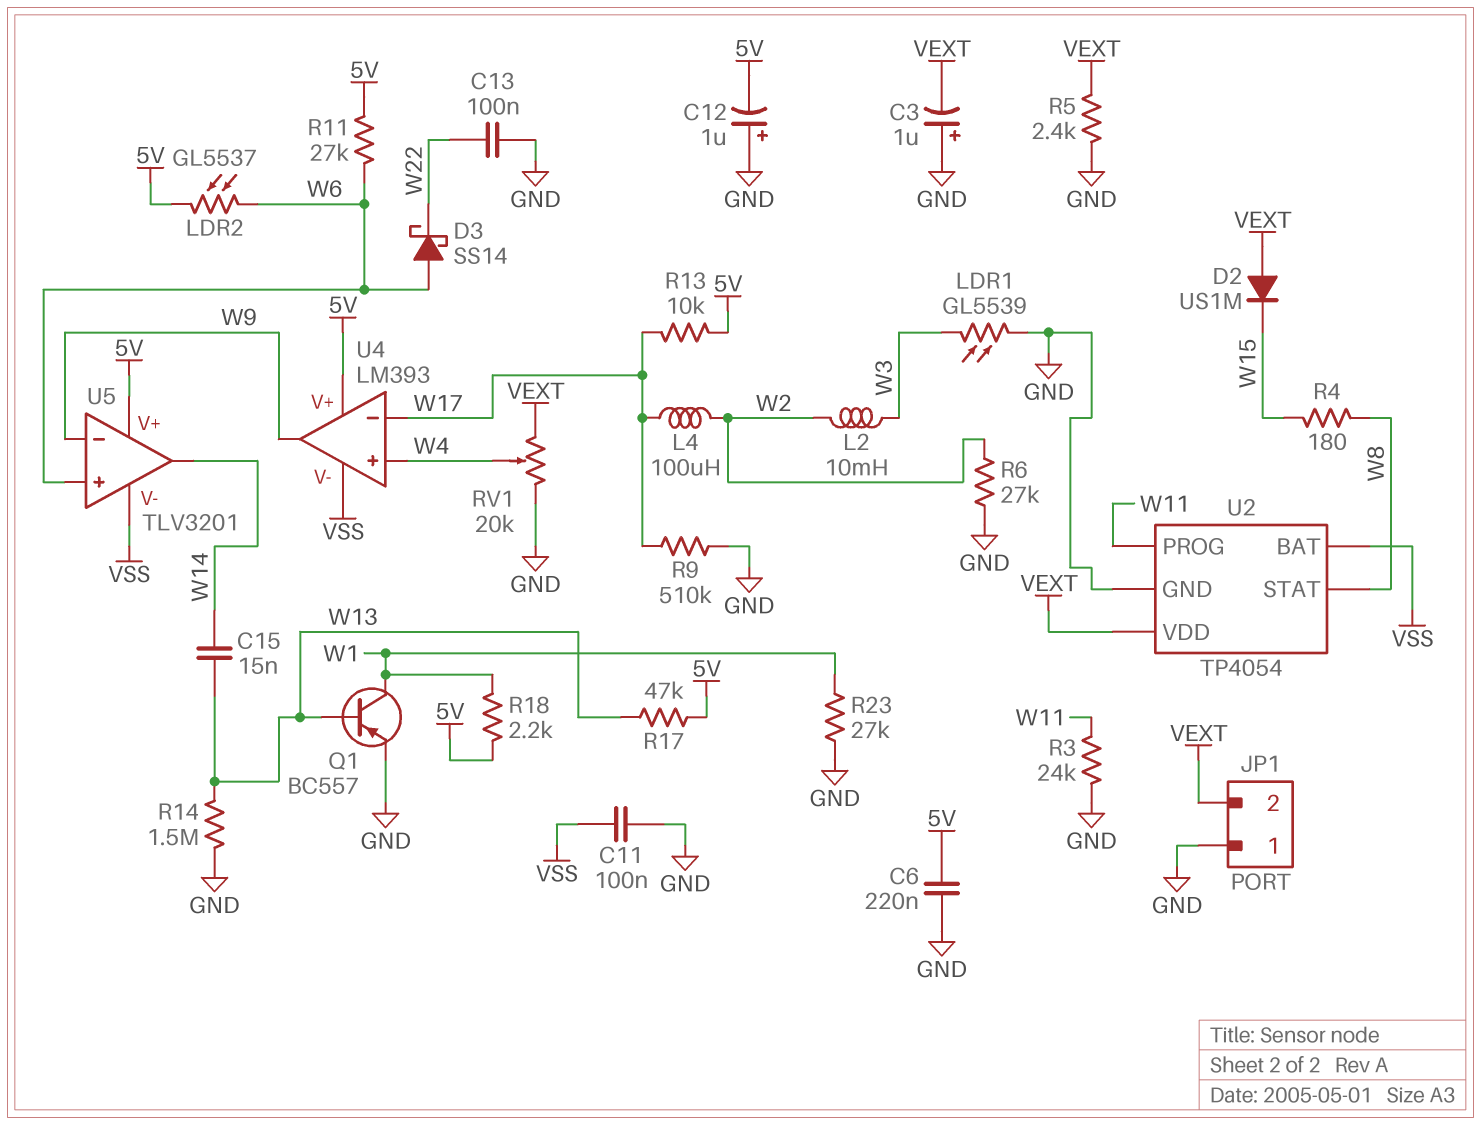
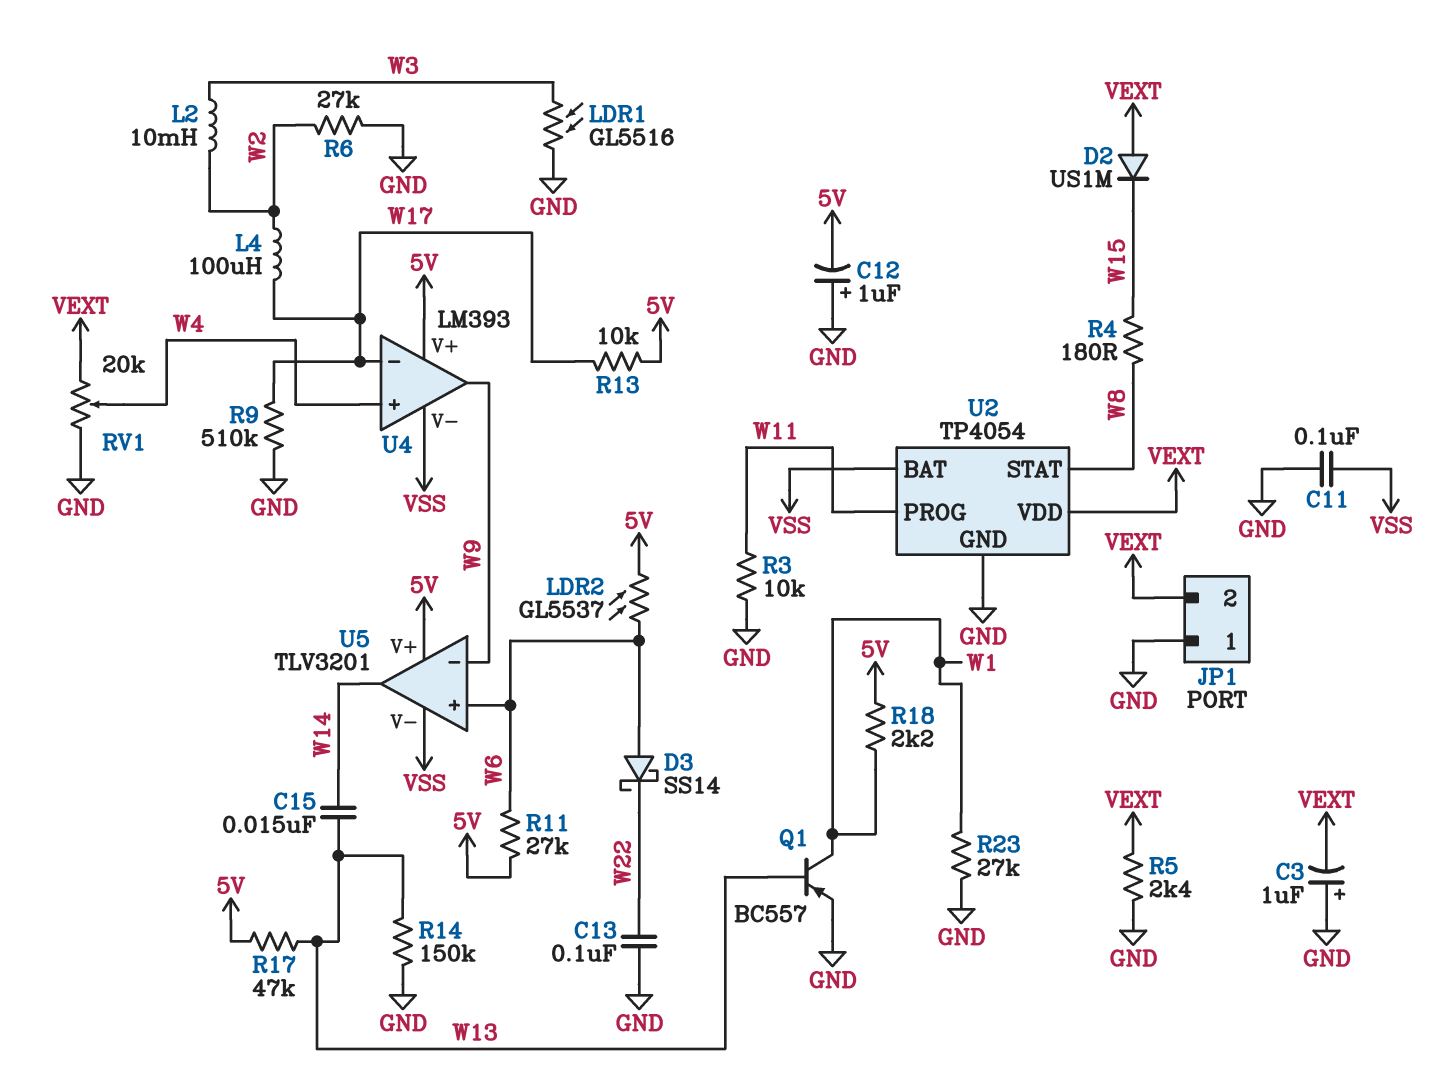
C6: 220nF (5V, GND) -> none
LDR1: GL5539 (GND, W3) -> GL5516 (GND, W3)
R3: 24k (GND, W11) -> 10k (GND, W11)
R14: 1.5M (GND, W13) -> 150k (GND, W13)

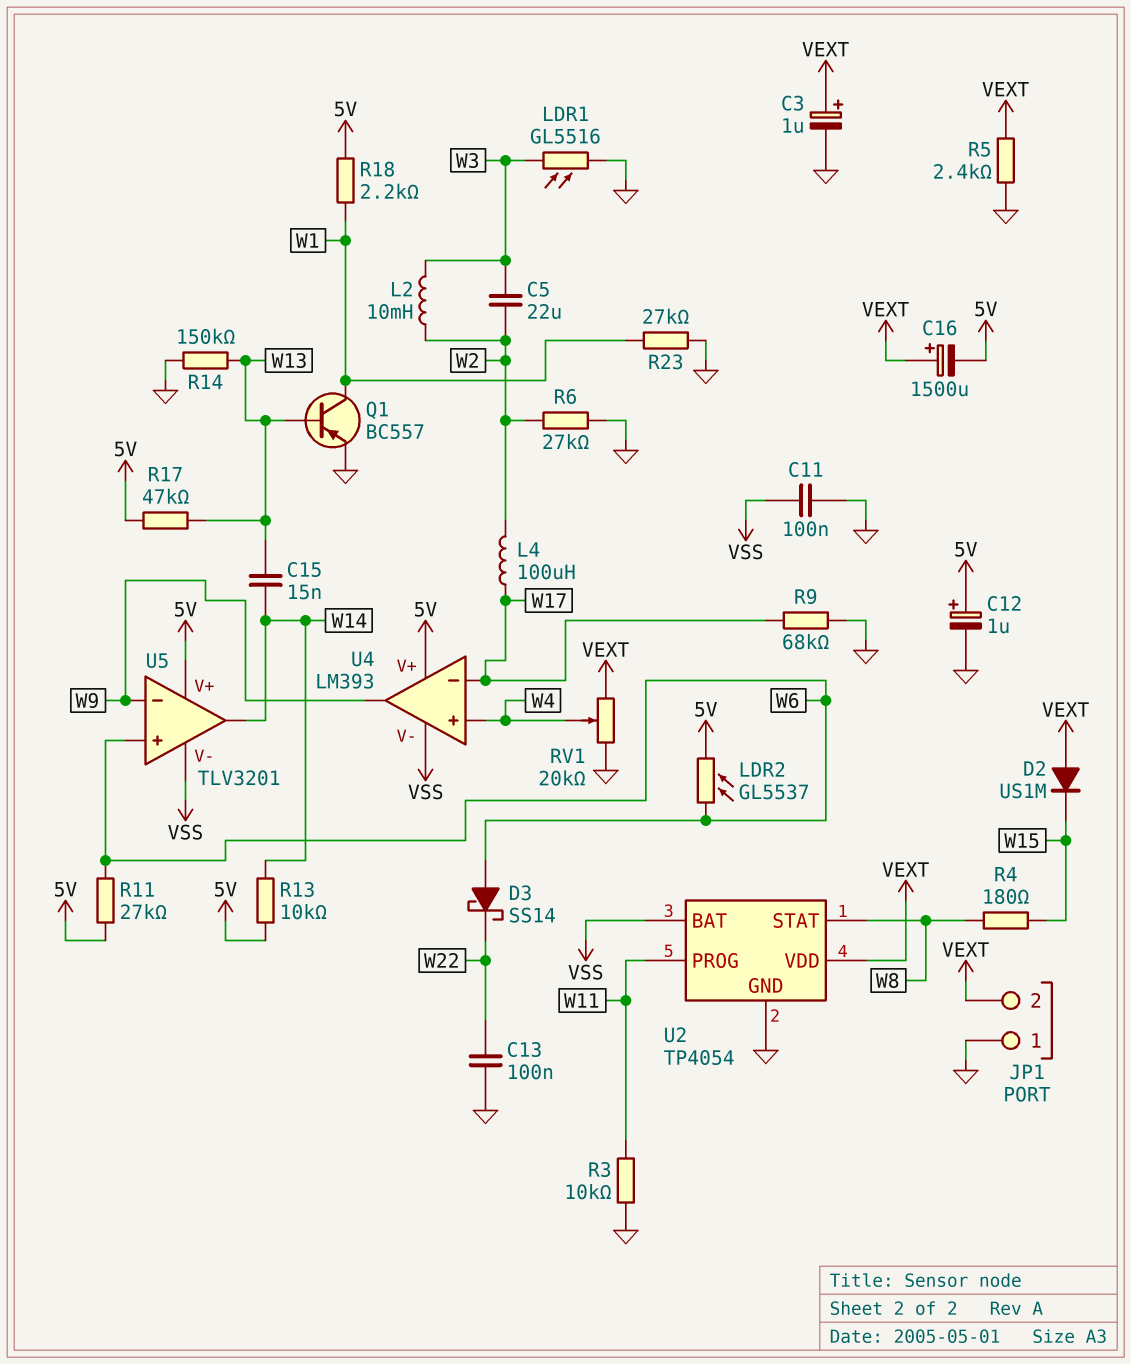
C3: 1uF (plus GND, minus VEXT) -> 1uF (plus VEXT, minus GND)
C5: none -> 22uF (W2, W3)
C12: 1uF (plus GND, minus 5V) -> 1uF (plus 5V, minus GND)
C16: none -> 1500uF (plus VEXT, minus 5V)
R9: 510k (GND, W17) -> 68k (GND, W17)
R13: 10k (5V, W17) -> 10k (5V, W14)

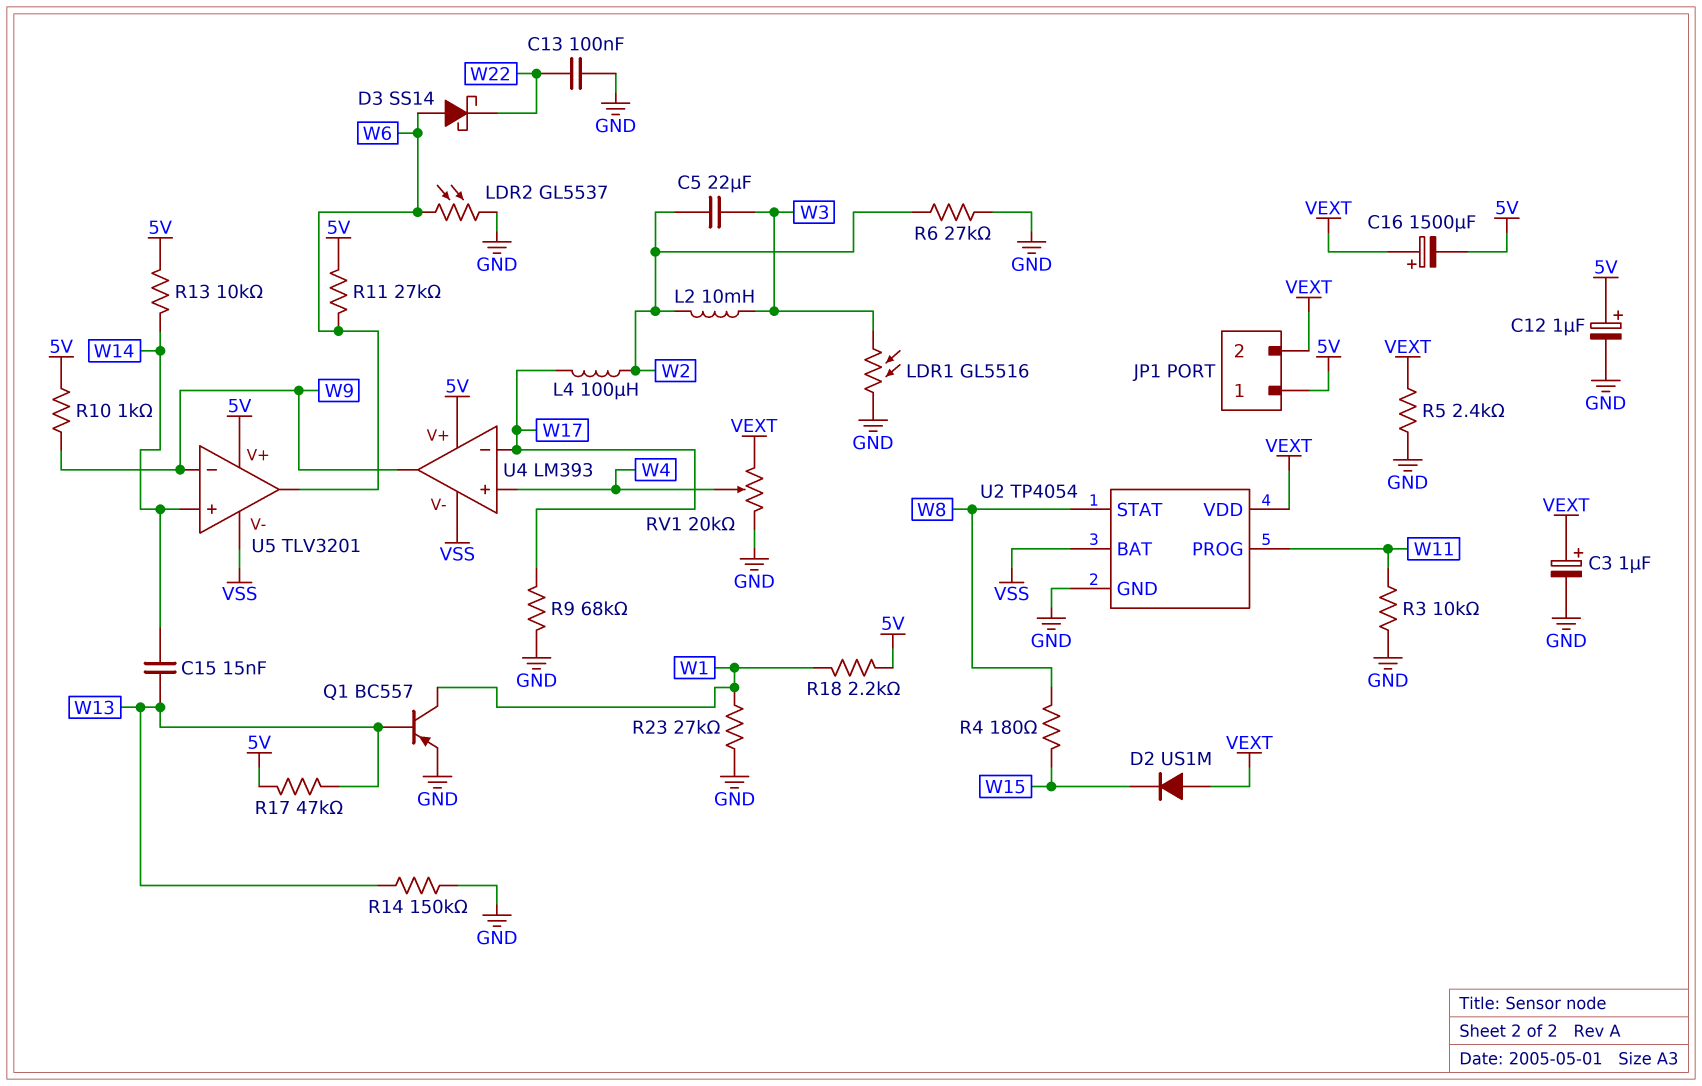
C11: 100nF (GND, VSS) -> none
JP1 pin 1: GND -> 5V
LDR2: GL5537 (5V, W6) -> GL5537 (GND, W6)
R10: none -> 1k (5V, W9)
U5 pin in+: W6 -> W14
U5 pin out: W14 -> W6

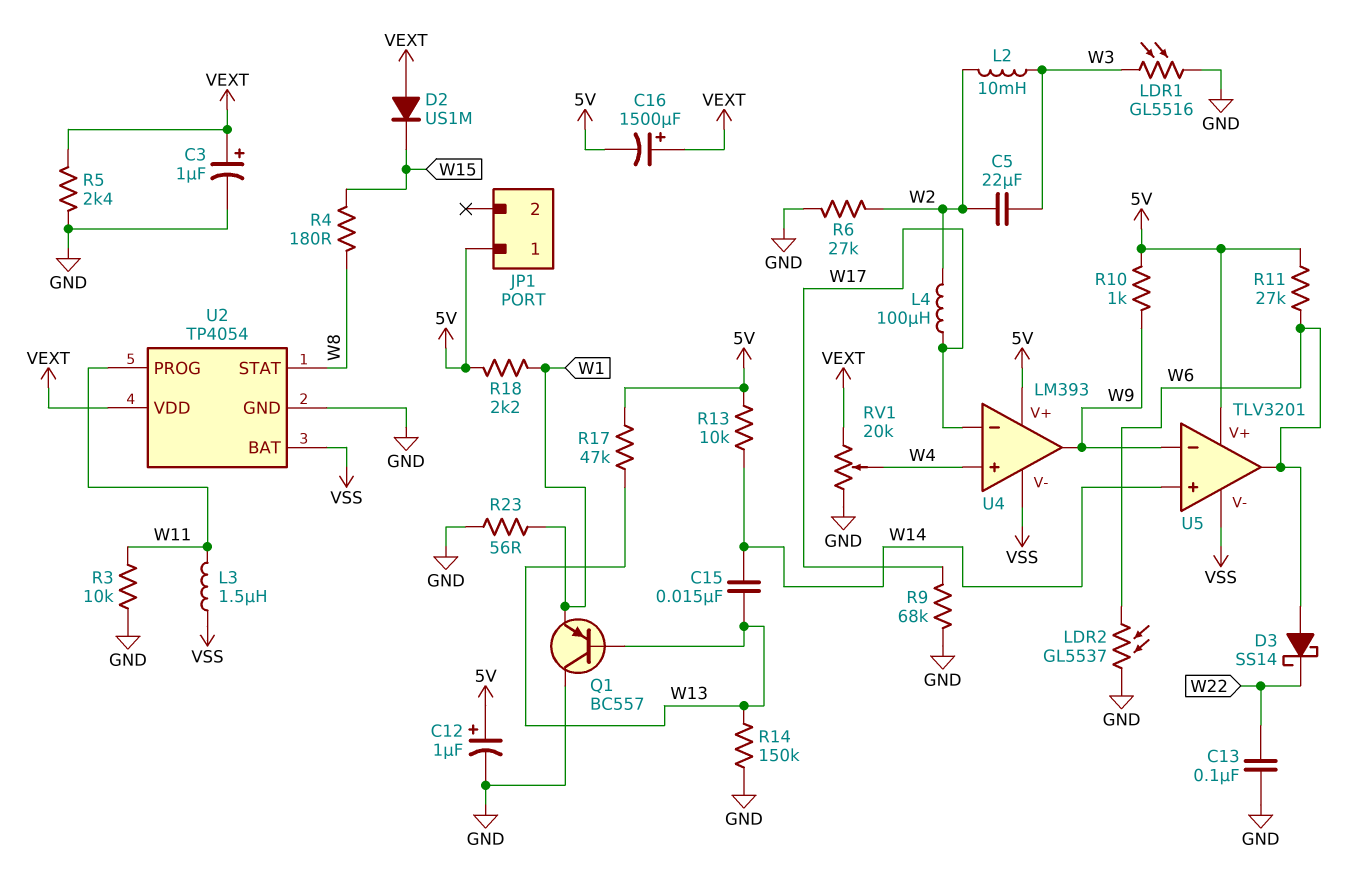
JP1 pin 2: VEXT -> none
L3: none -> 1.5uH (VSS, W11)
Q1: PNP BC557 (B W13, C W1, E GND) -> PNP BC557 (B W13, C GND, E W1)
R23: 27k (GND, W1) -> 56 (GND, W1)

